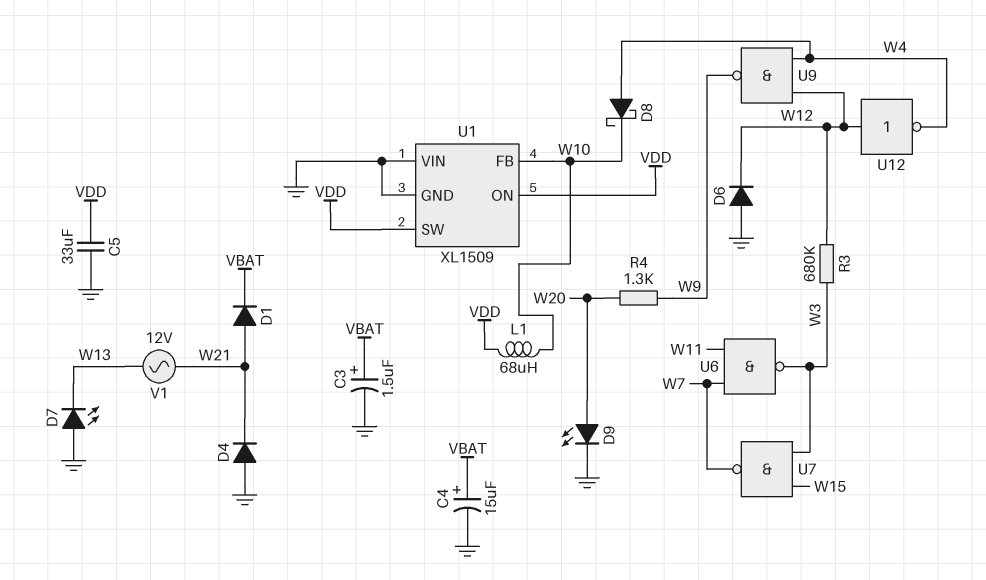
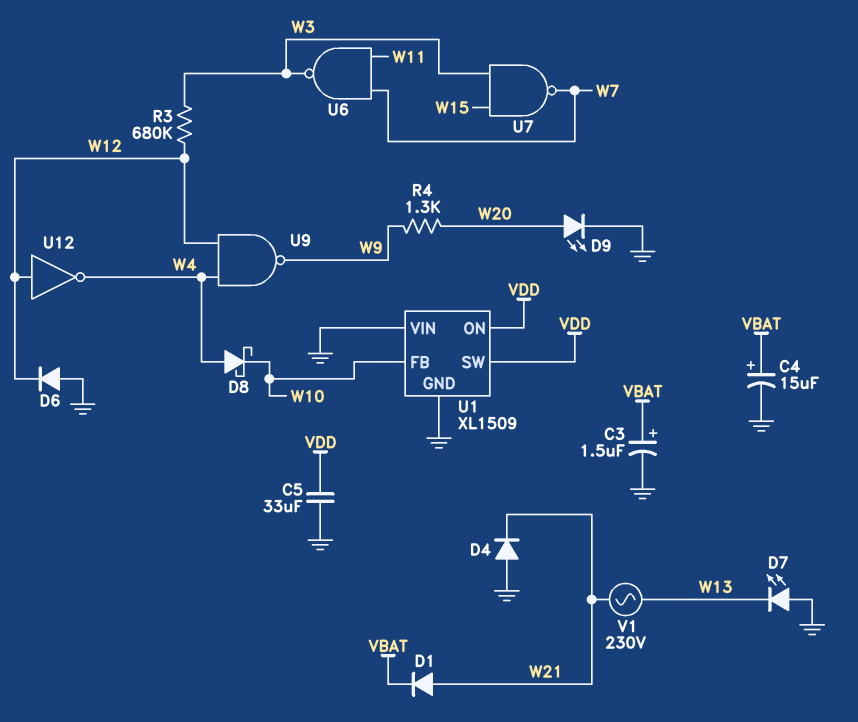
L1: 68uH (VDD, W10) -> none
V1: AC 12V (W13, W21) -> AC 230V (W13, W21)

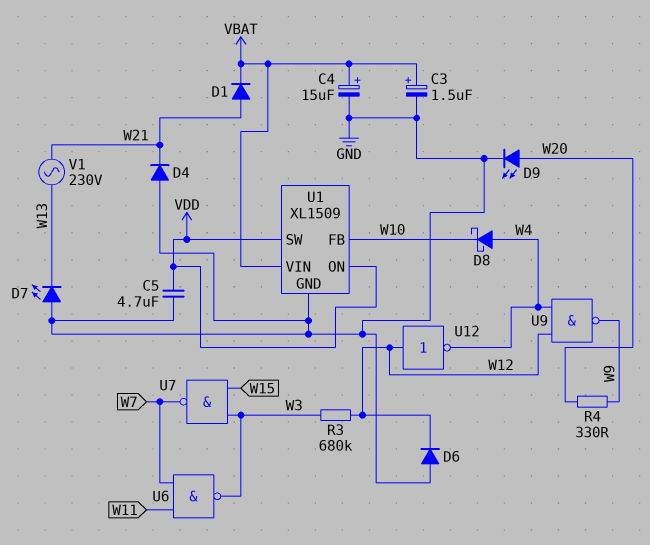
C5: 33uF (GND, VDD) -> 4.7uF (GND, VDD)
R4: 1.3k (W9, W20) -> 330 (W9, W20)
U1 pin VIN: GND -> VBAT

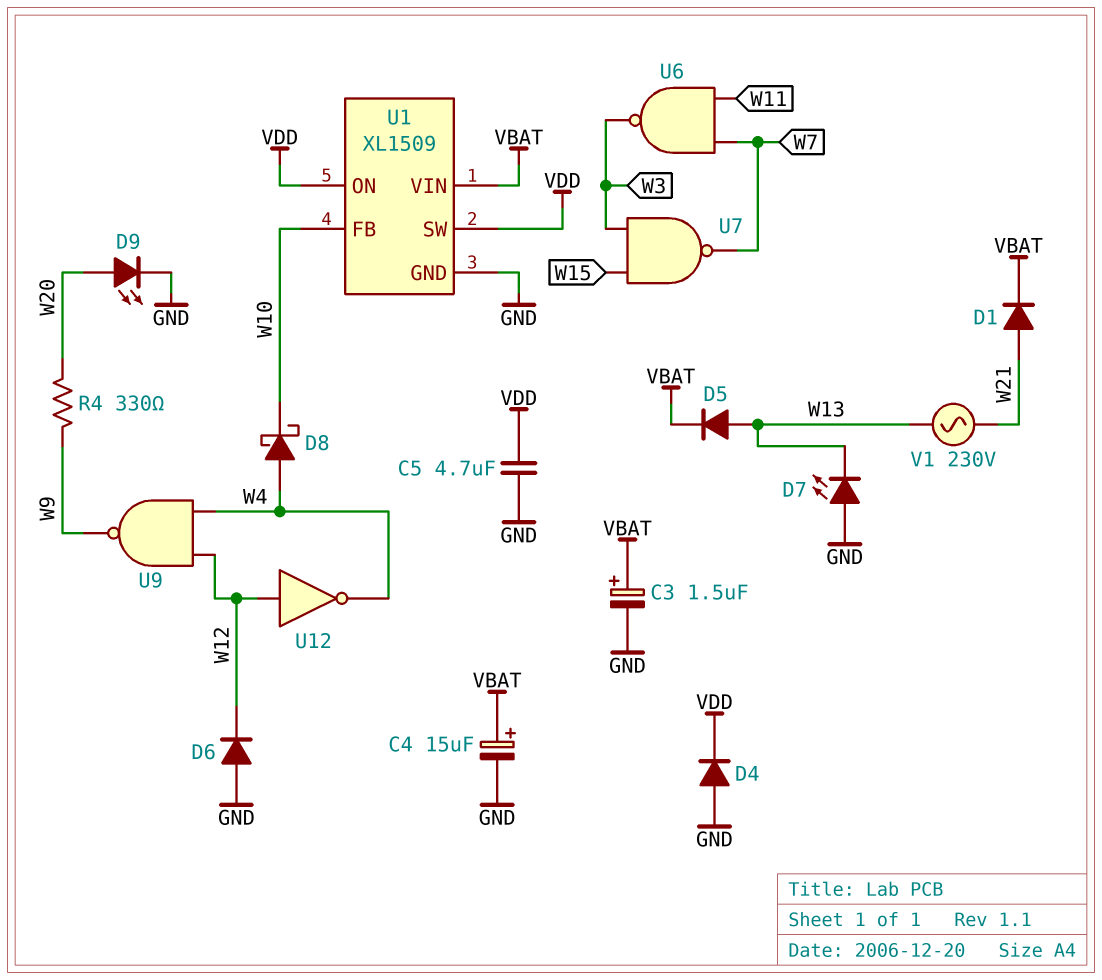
D4: diode (A GND, K W21) -> diode (A GND, K VDD)
D5: none -> diode (A W13, K VBAT)
R3: 680k (W3, W12) -> none

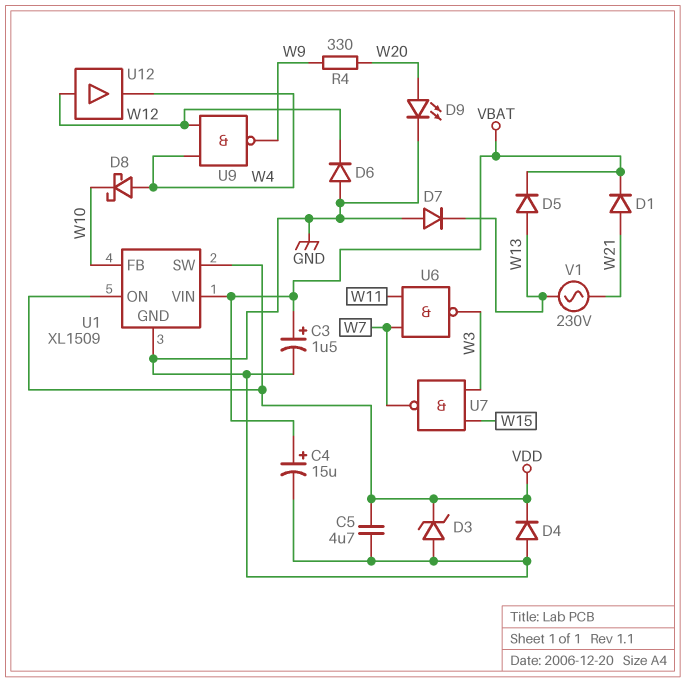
D3: none -> zener (A GND, K VDD)
D7: LED (A GND, K W13) -> diode (A GND, K W13)
U12: NOT (in W12, out W4) -> buffer (in W12, out W4)

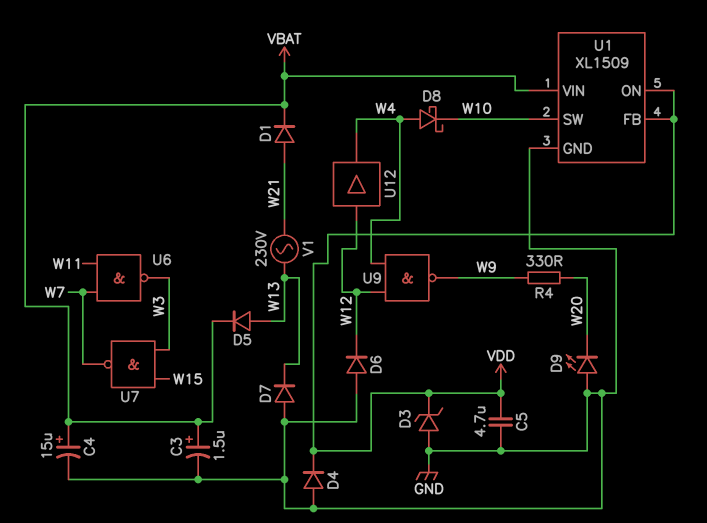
D9: LED (A W20, K GND) -> LED (A GND, K W20)
U1 pin FB: W10 -> VDD
U1 pin SW: VDD -> W10

